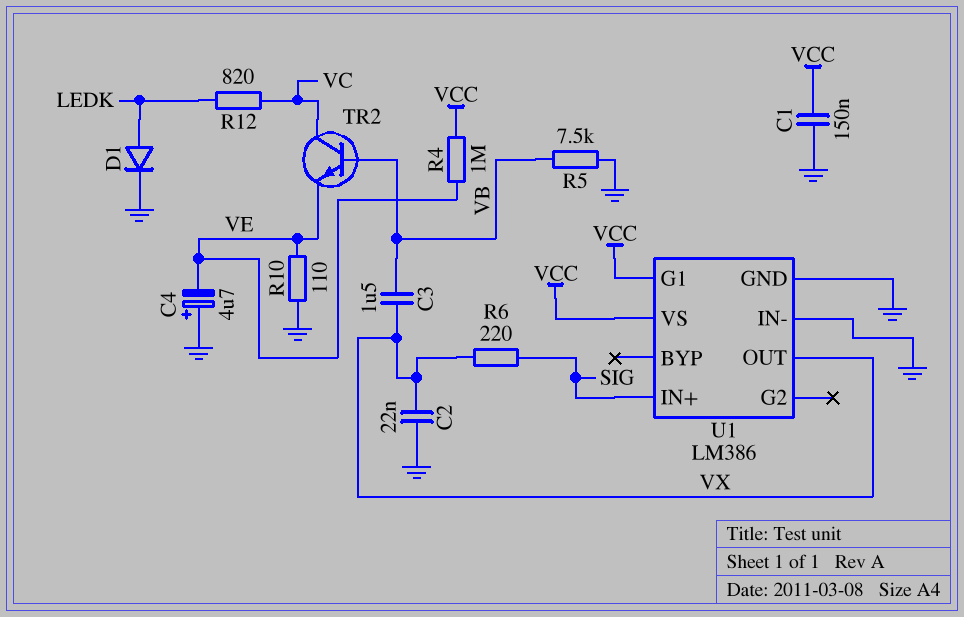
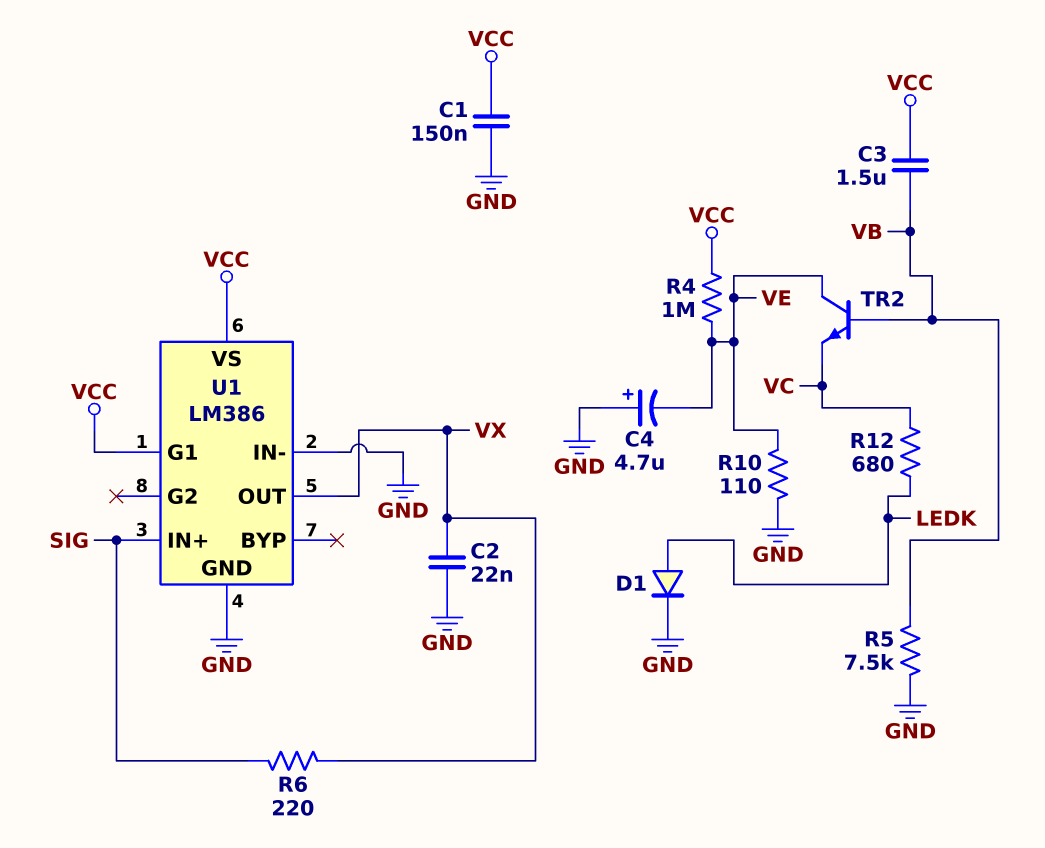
C3: 1.5uF (VB, VX) -> 1.5uF (VB, VCC)
R12: 820 (LEDK, VC) -> 680 (LEDK, VC)
TR2: NPN (B VB, C VC, E VE) -> NPN (B VB, C VE, E VC)

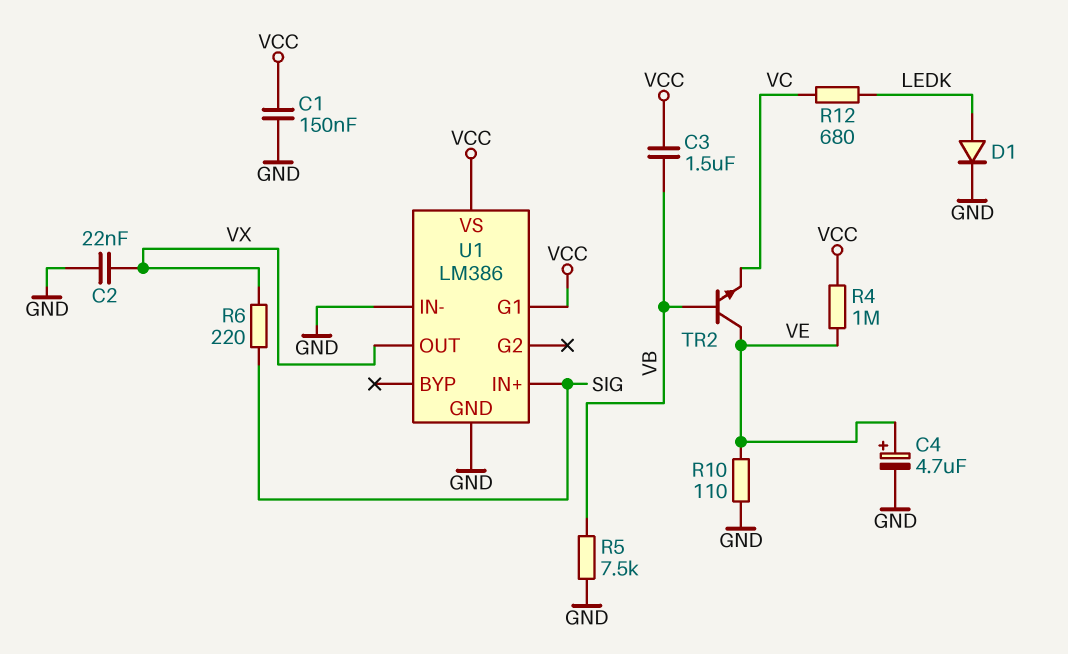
C4: 4.7uF (plus GND, minus VE) -> 4.7uF (plus VE, minus GND)

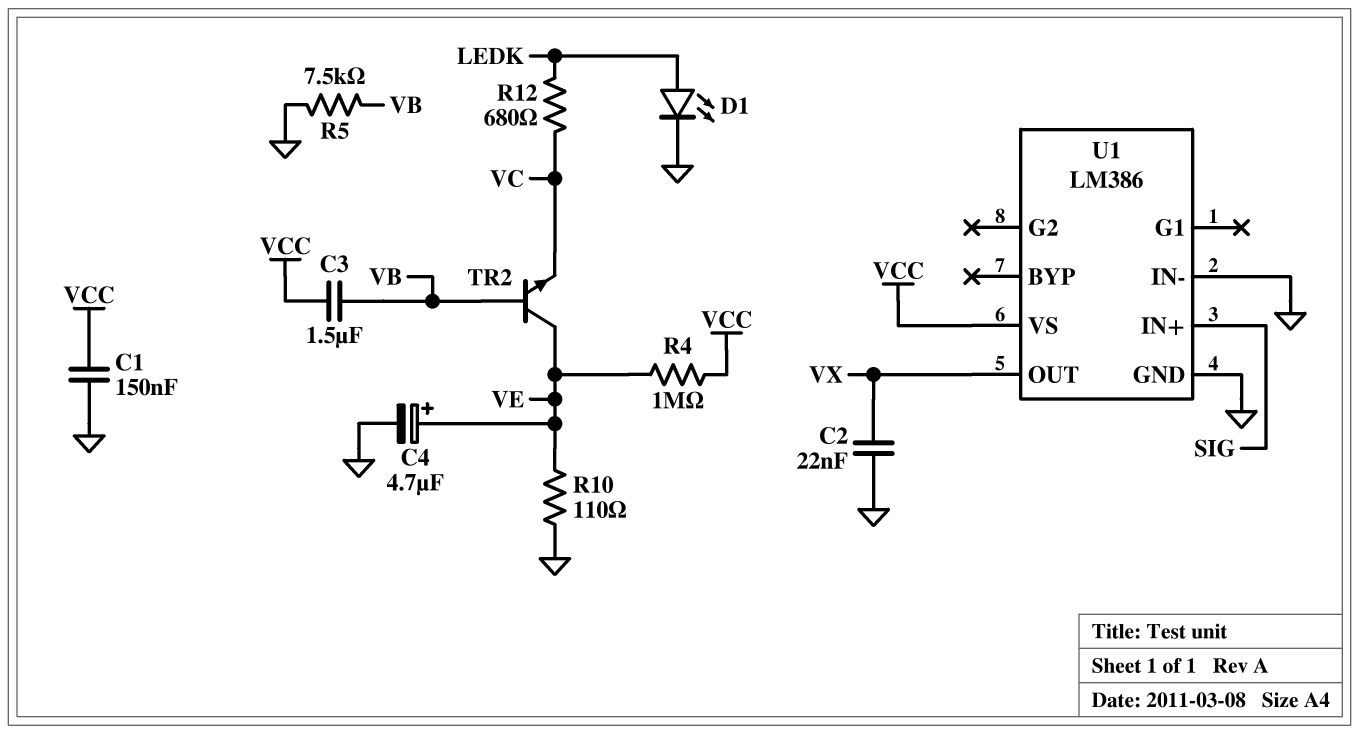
D1: diode (A LEDK, K GND) -> LED (A LEDK, K GND)
R6: 220 (SIG, VX) -> none
U1 pin G1: VCC -> none

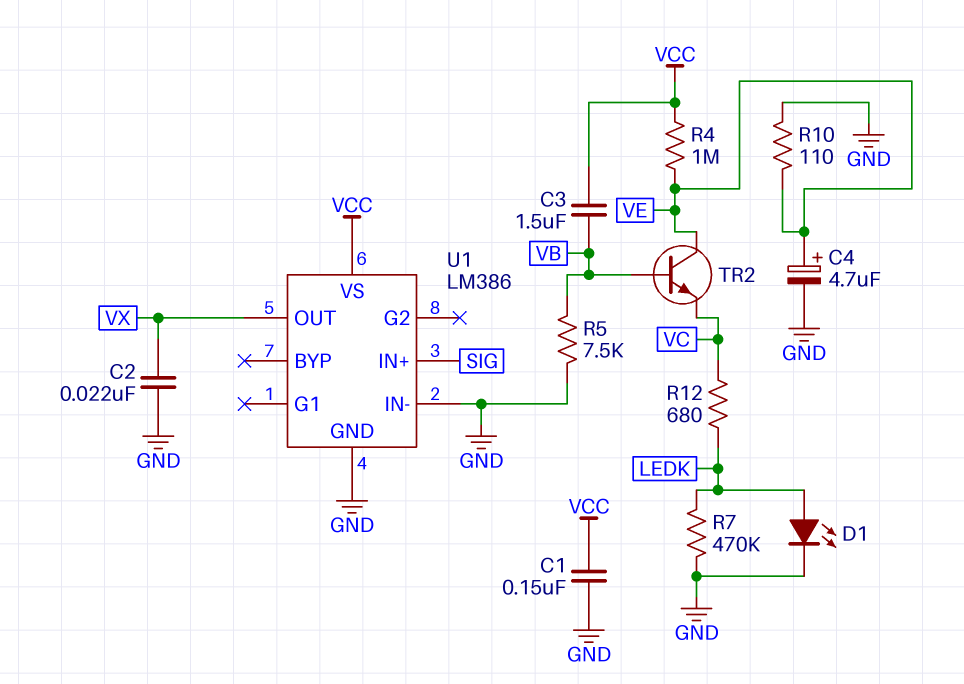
R7: none -> 470k (GND, LEDK)

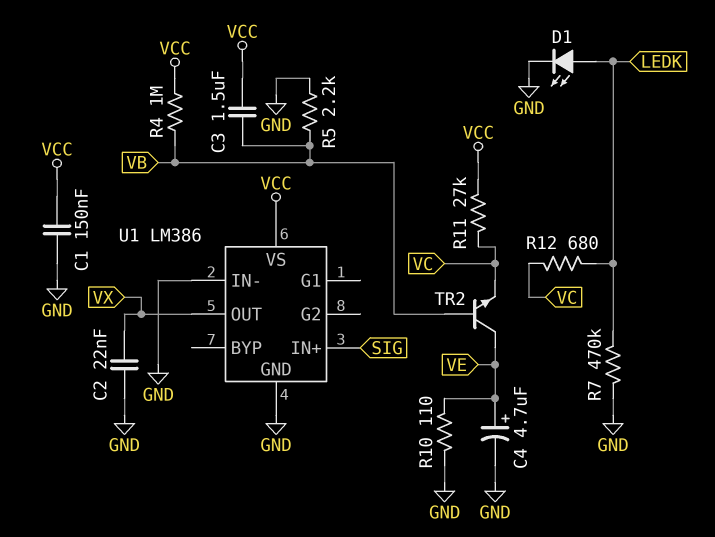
R4: 1M (VCC, VE) -> 1M (VB, VCC)
R5: 7.5k (GND, VB) -> 2.2k (GND, VB)
R11: none -> 27k (VC, VCC)

